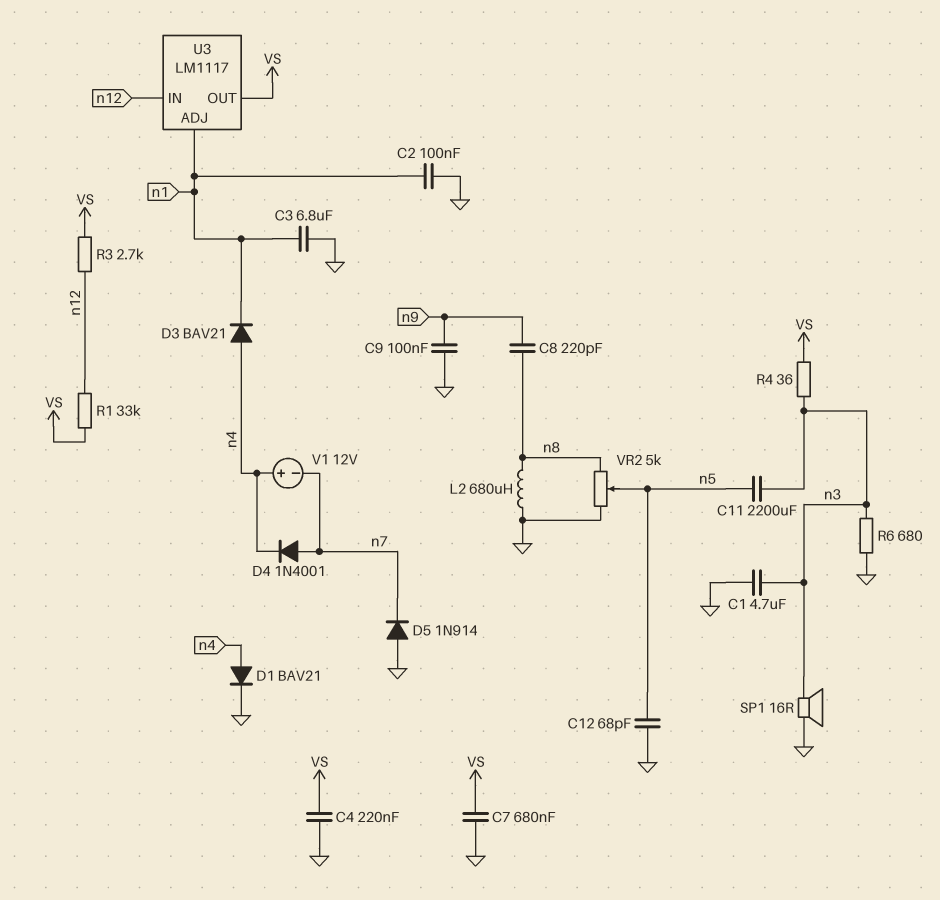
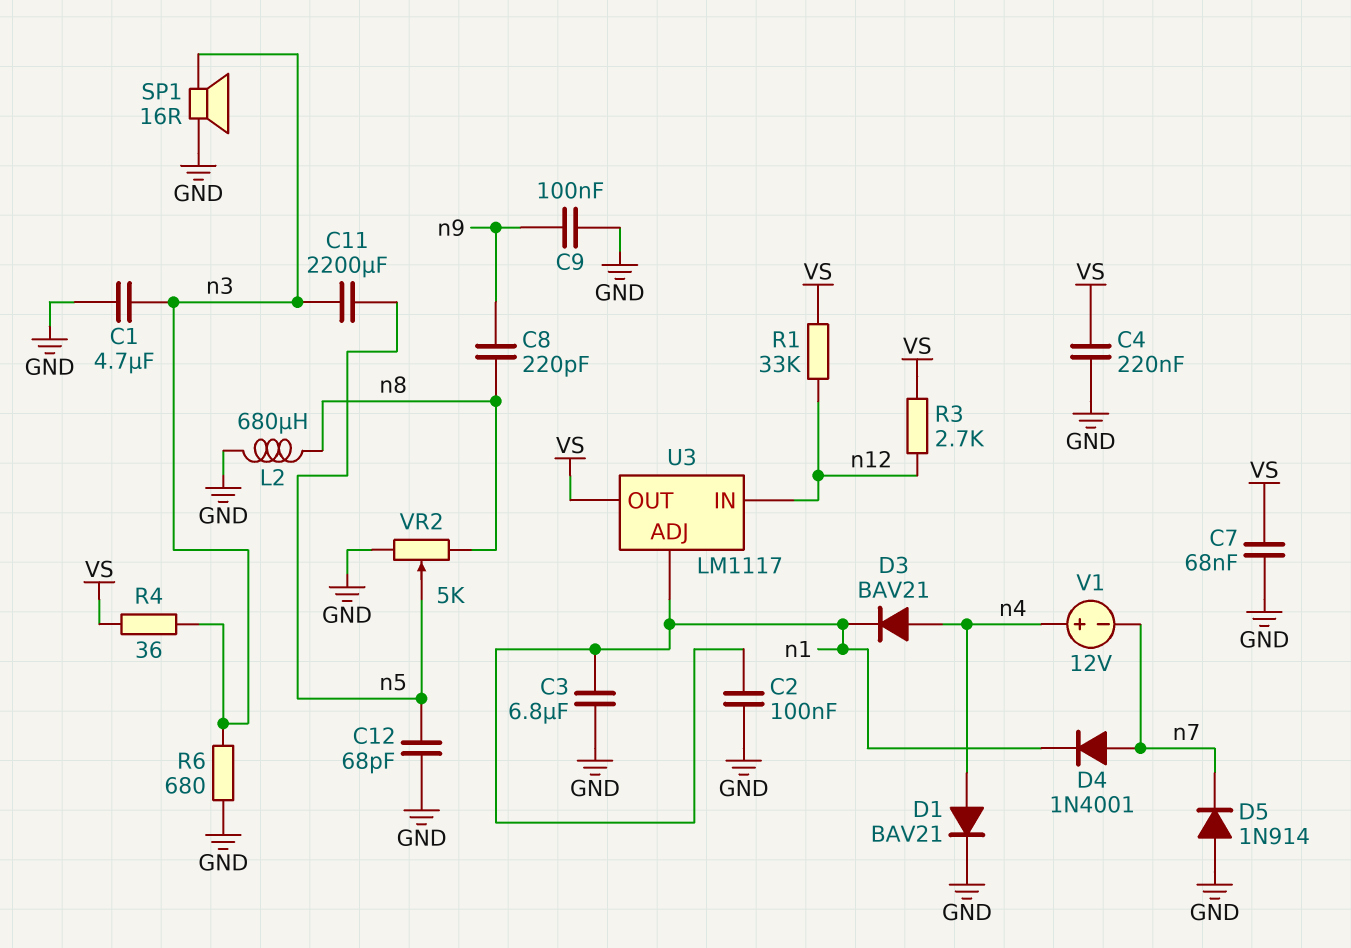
C7: 680nF (GND, VS) -> 68nF (GND, VS)
D4: diode 1N4001 (A n7, K n4) -> diode 1N4001 (A n7, K n1)

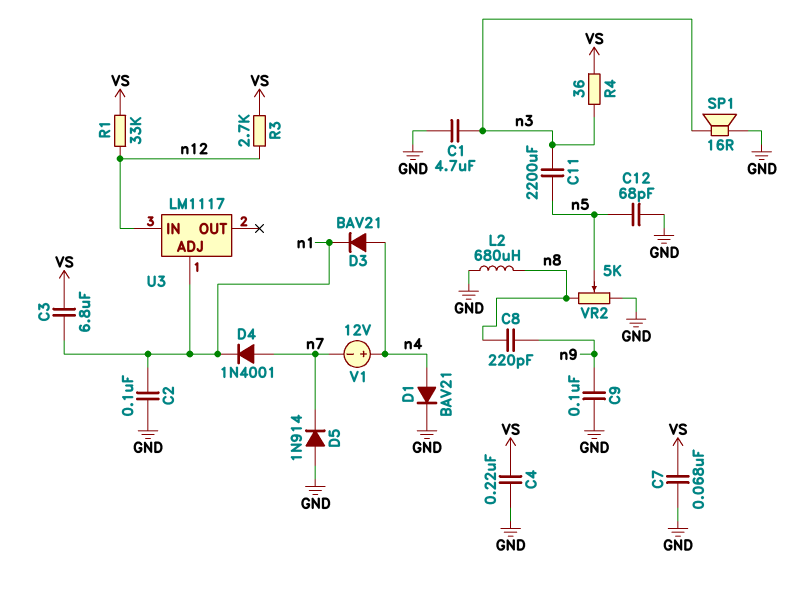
C3: 6.8uF (GND, n1) -> 6.8uF (VS, n1)
R6: 680 (GND, n3) -> none
U3 pin OUT: VS -> none

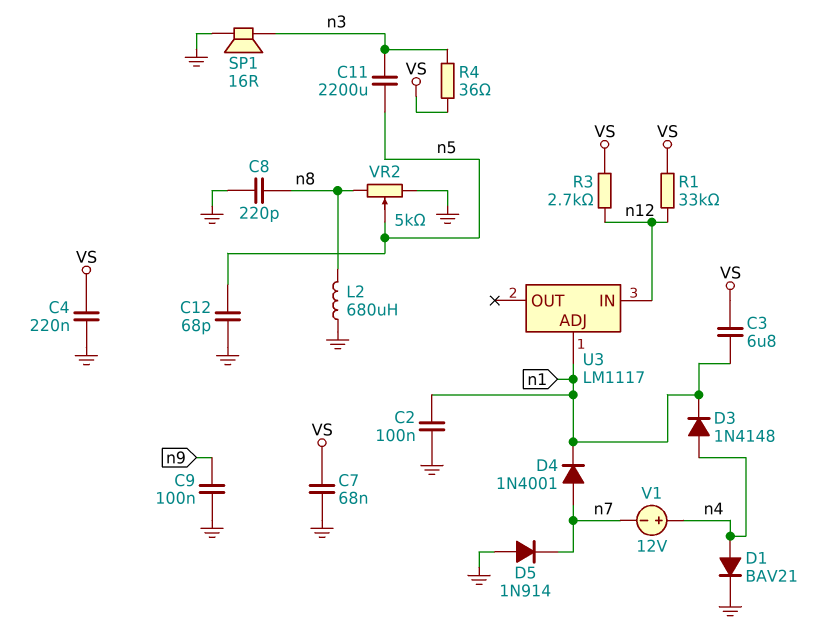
C1: 4.7uF (GND, n3) -> none
C8: 220pF (n8, n9) -> 220pF (GND, n8)
D3: diode BAV21 (A n4, K n1) -> diode 1N4148 (A n4, K n1)

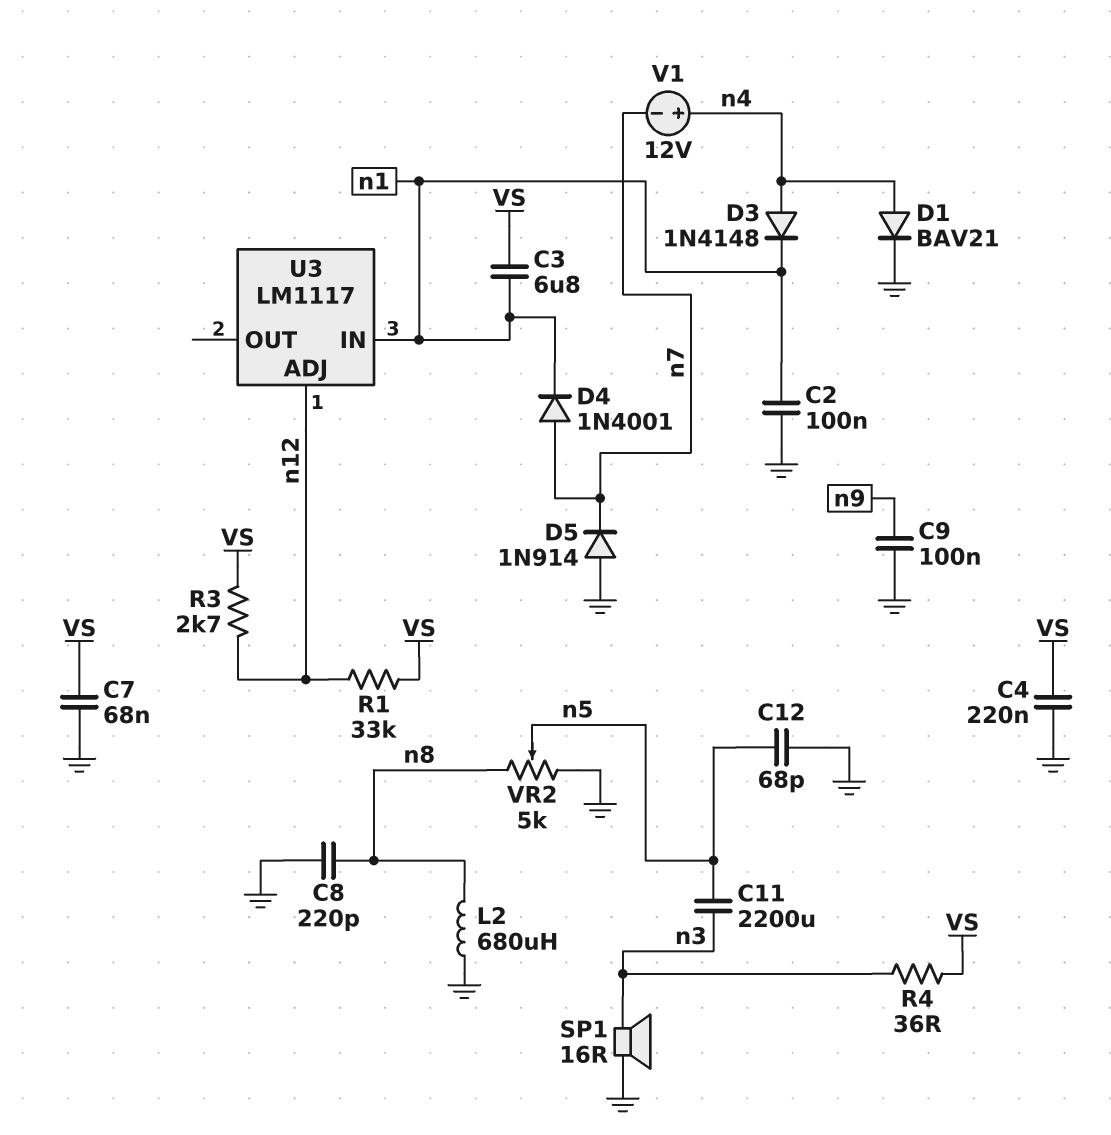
U3 pin ADJ: n1 -> n12
U3 pin IN: n12 -> n1

